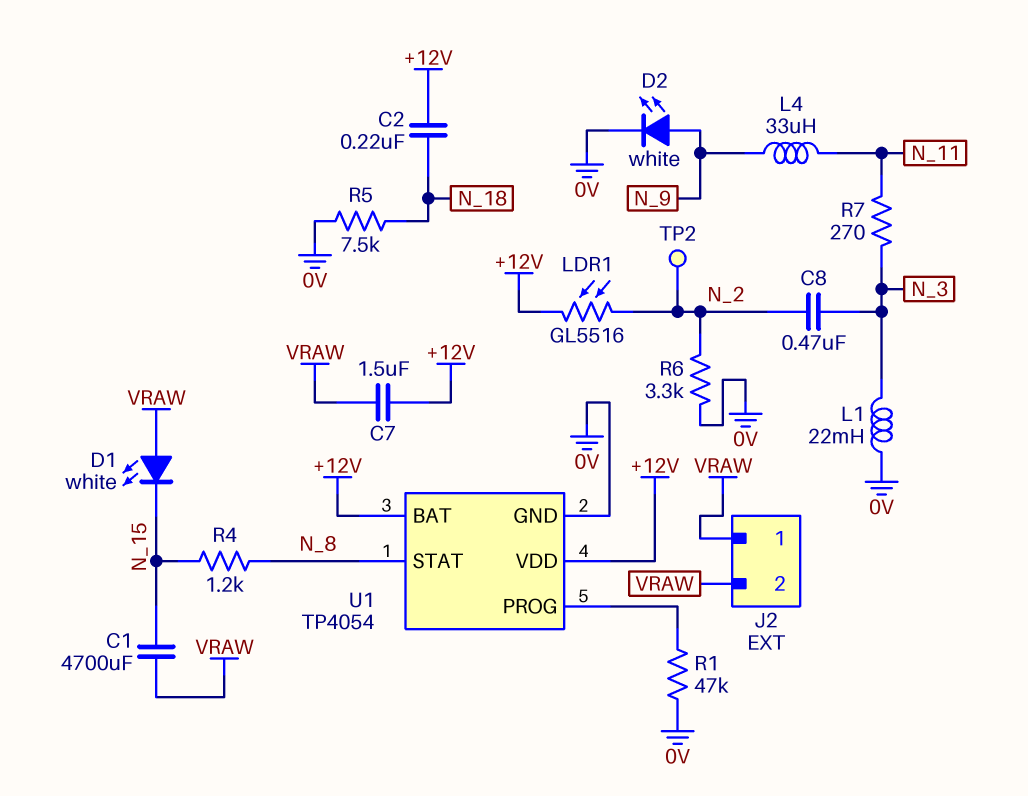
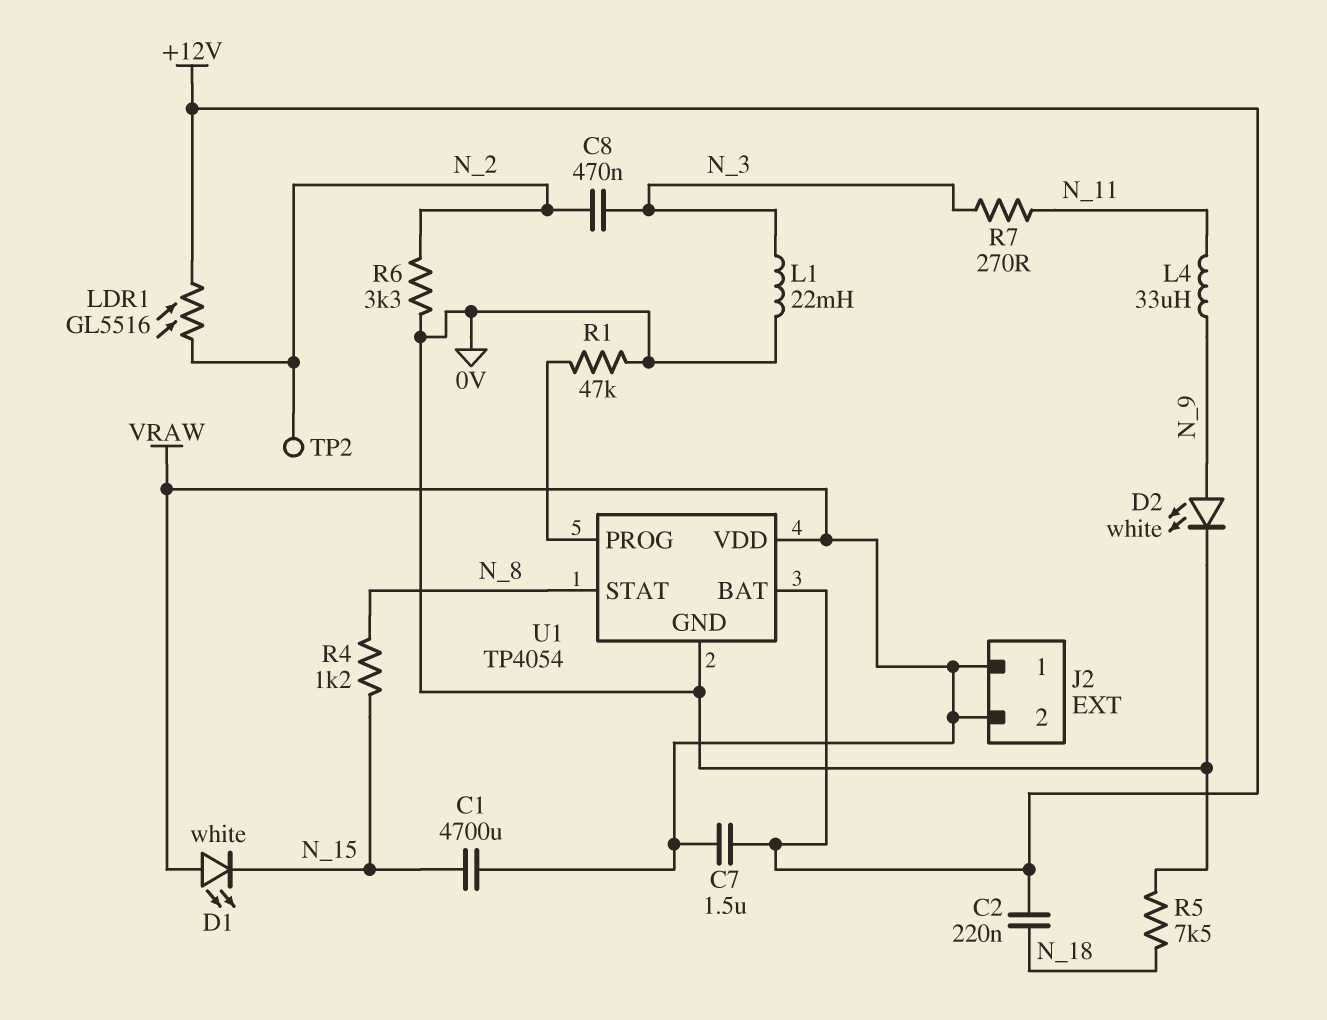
U1 pin VDD: +12V -> VRAW

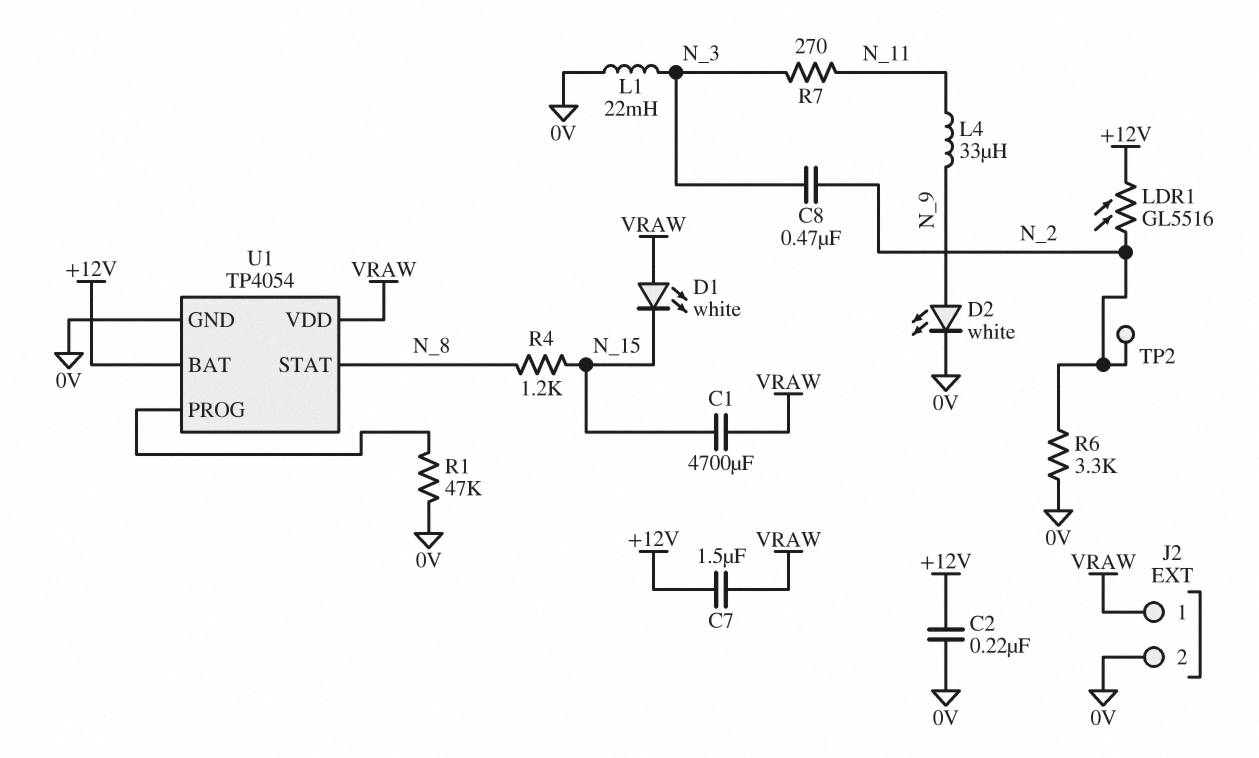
C2: 220nF (+12V, N_18) -> 220nF (+12V, 0V)
J2 pin 2: VRAW -> 0V
R5: 7.5k (0V, N_18) -> none

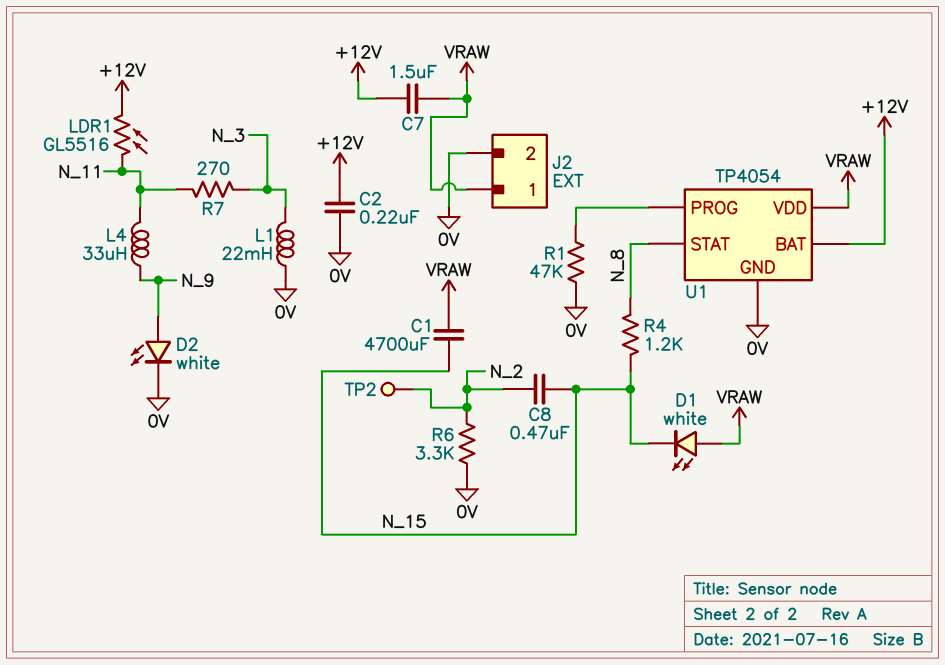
C8: 470nF (N_2, N_3) -> 470nF (N_2, N_15)
LDR1: GL5516 (+12V, N_2) -> GL5516 (+12V, N_11)

